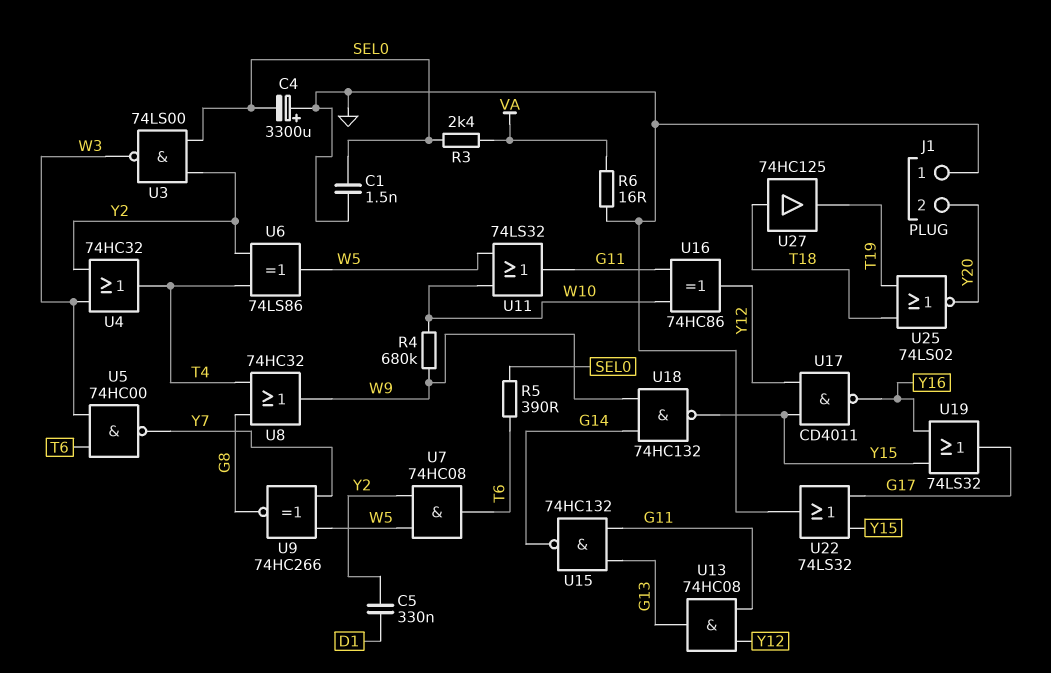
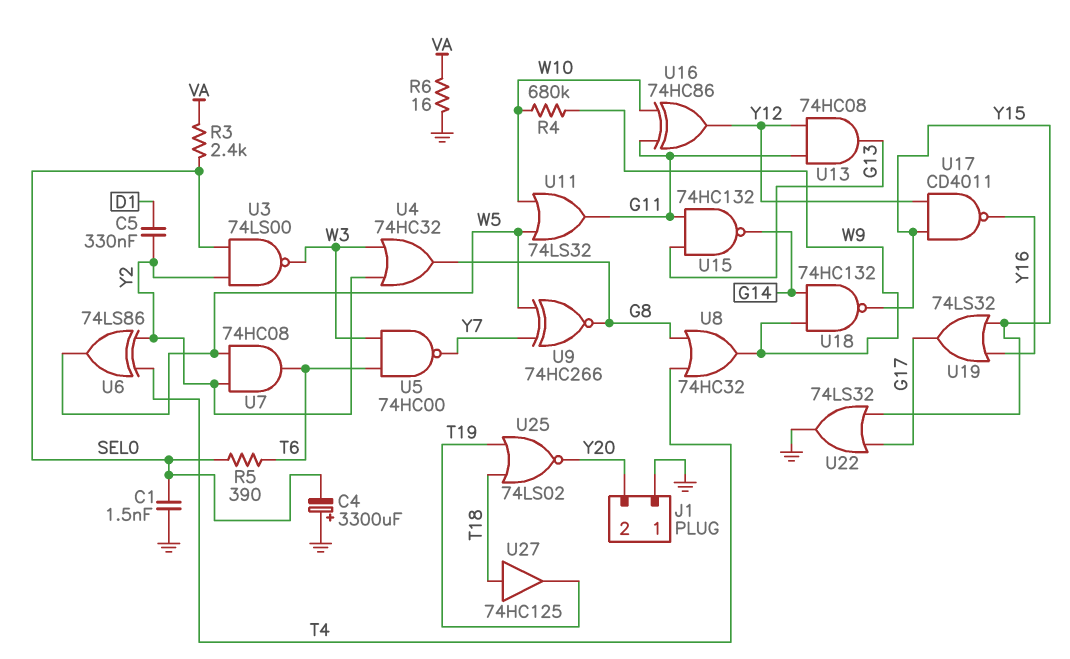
U4: OR 74HC32 (in W3, in Y2, out T4) -> OR 74HC32 (in W3, in Y2, out G8)

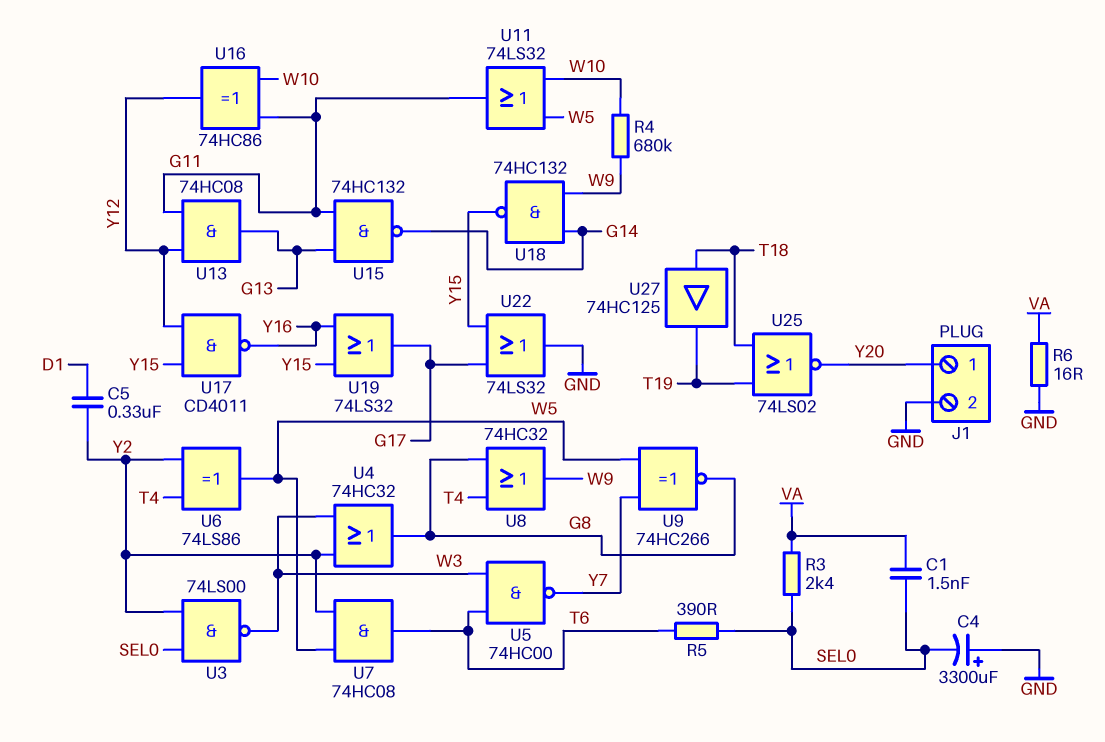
C1: 1.5nF (GND, SEL0) -> 1.5nF (SEL0, VA)
J1 pin 1: GND -> Y20
J1 pin 2: Y20 -> GND

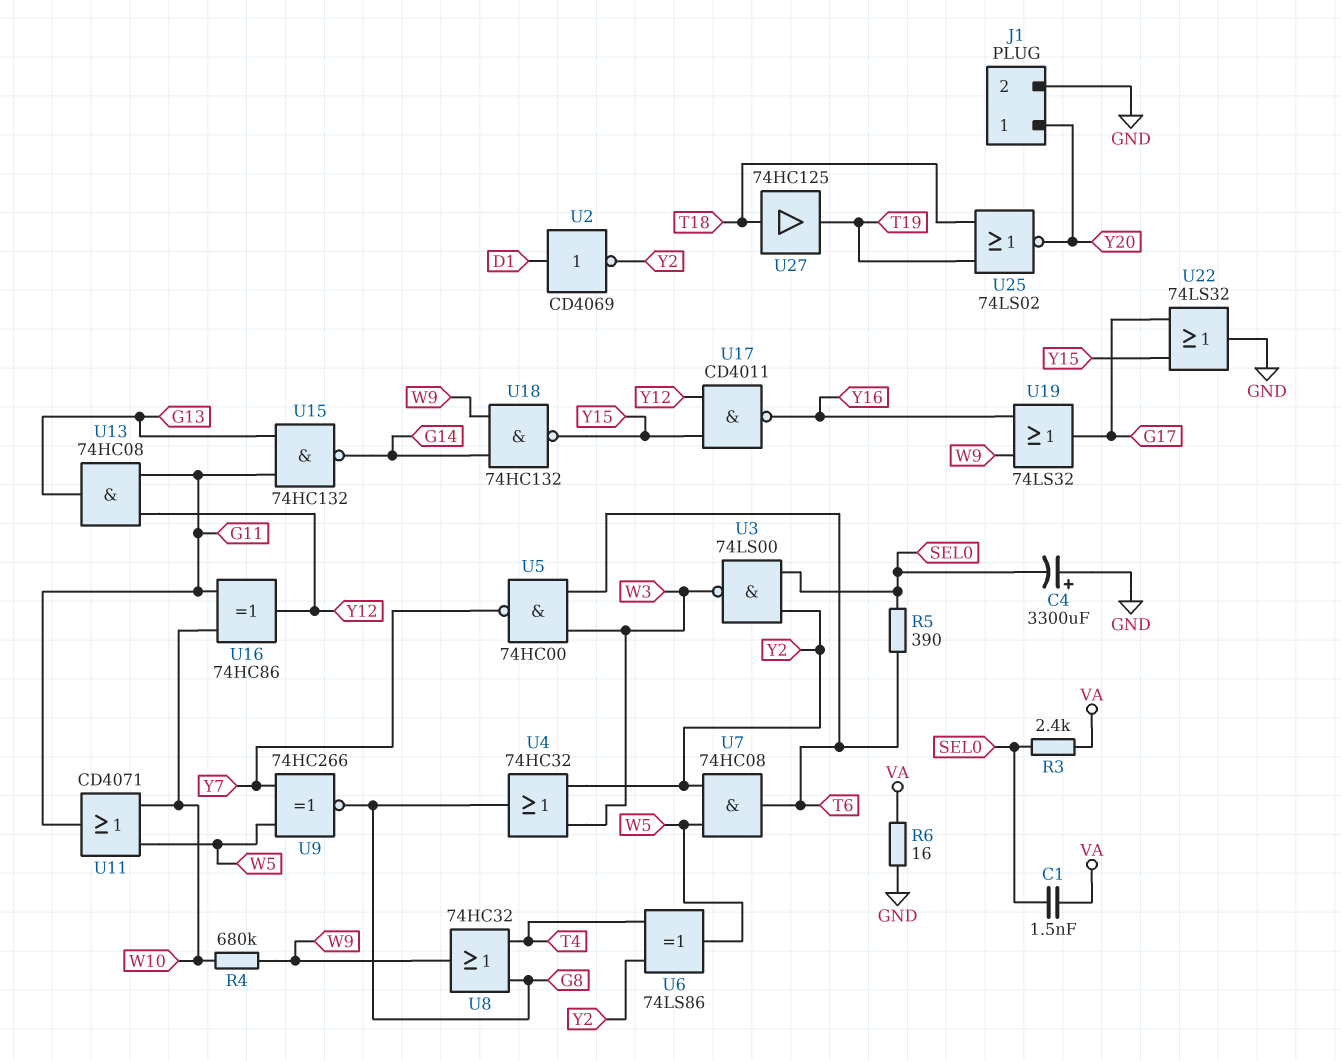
C5: 330nF (D1, Y2) -> none
U2: none -> NOT CD4069 (in D1, out Y2)
U11: OR 74LS32 (in W5, in W10, out G11) -> OR CD4071 (in W5, in W10, out G11)
U19: OR 74LS32 (in Y15, in Y16, out G17) -> OR 74LS32 (in W9, in Y16, out G17)

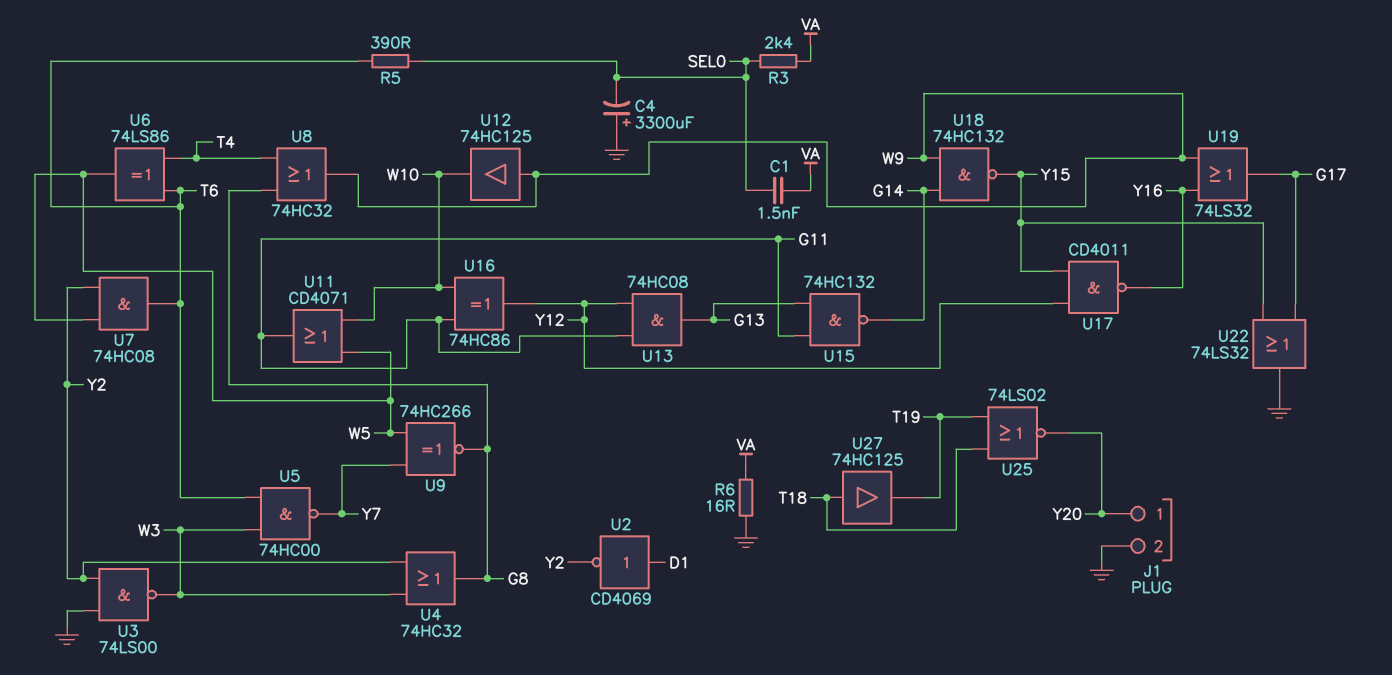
R4: 680k (W9, W10) -> none
U3: NAND 74LS00 (in SEL0, in Y2, out W3) -> NAND 74LS00 (in GND, in Y2, out W3)
U6: XOR 74LS86 (in T4, in Y2, out W5) -> XOR 74LS86 (in T4, in T6, out W5)
U12: none -> buffer 74HC125 (in W9, out W10)

